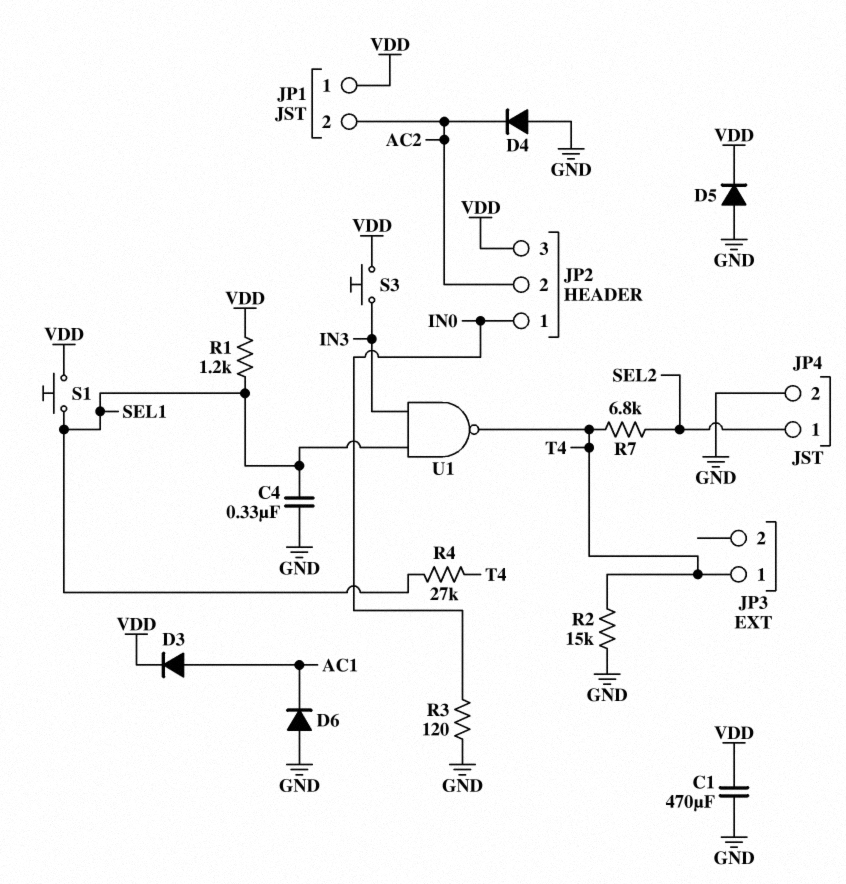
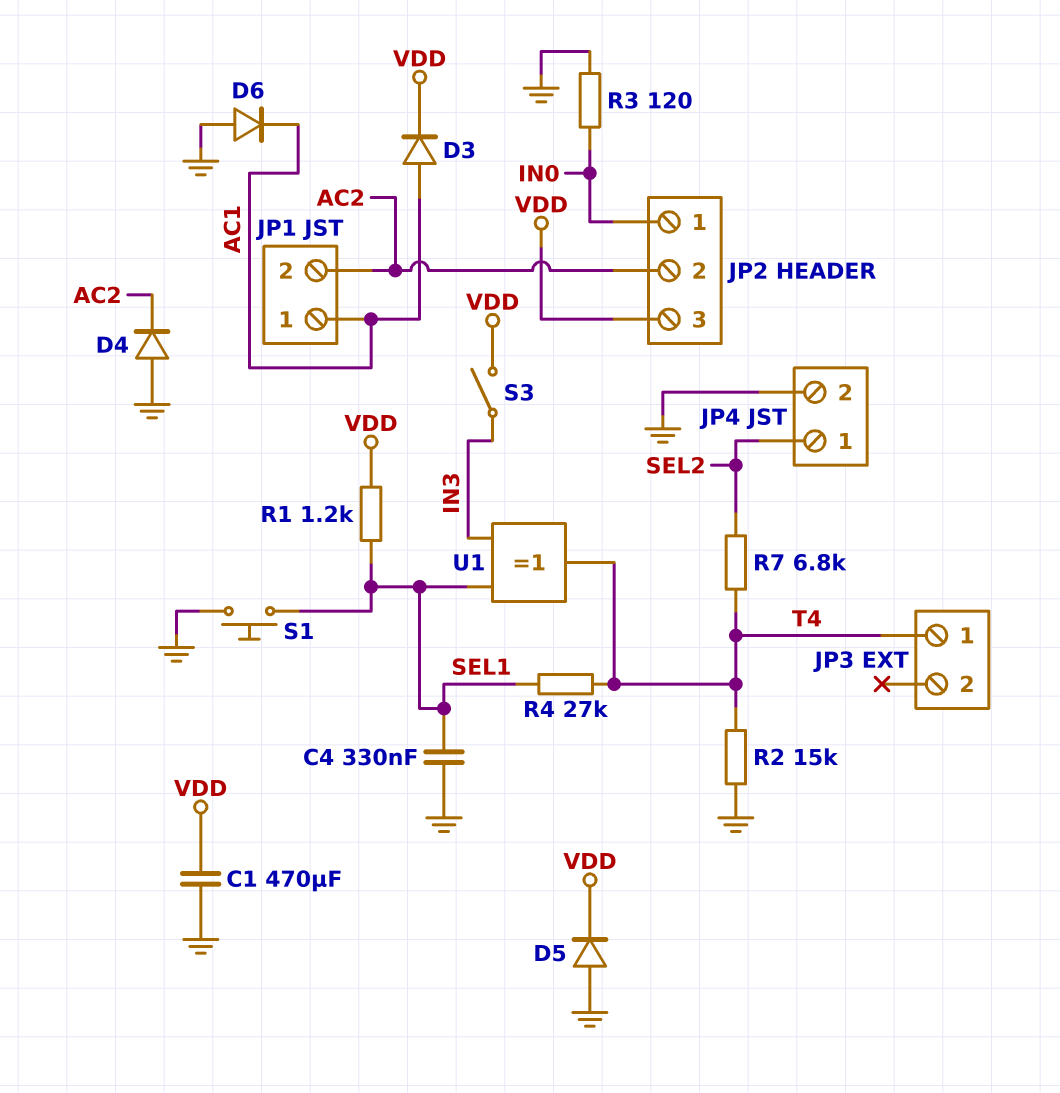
JP1 pin 1: VDD -> AC1
S1: button (SEL1, VDD) -> button (GND, SEL1)
S3: button (IN3, VDD) -> switch (IN3, VDD)
U1: NAND (in IN3, in SEL1, out T4) -> XOR (in IN3, in SEL1, out T4)

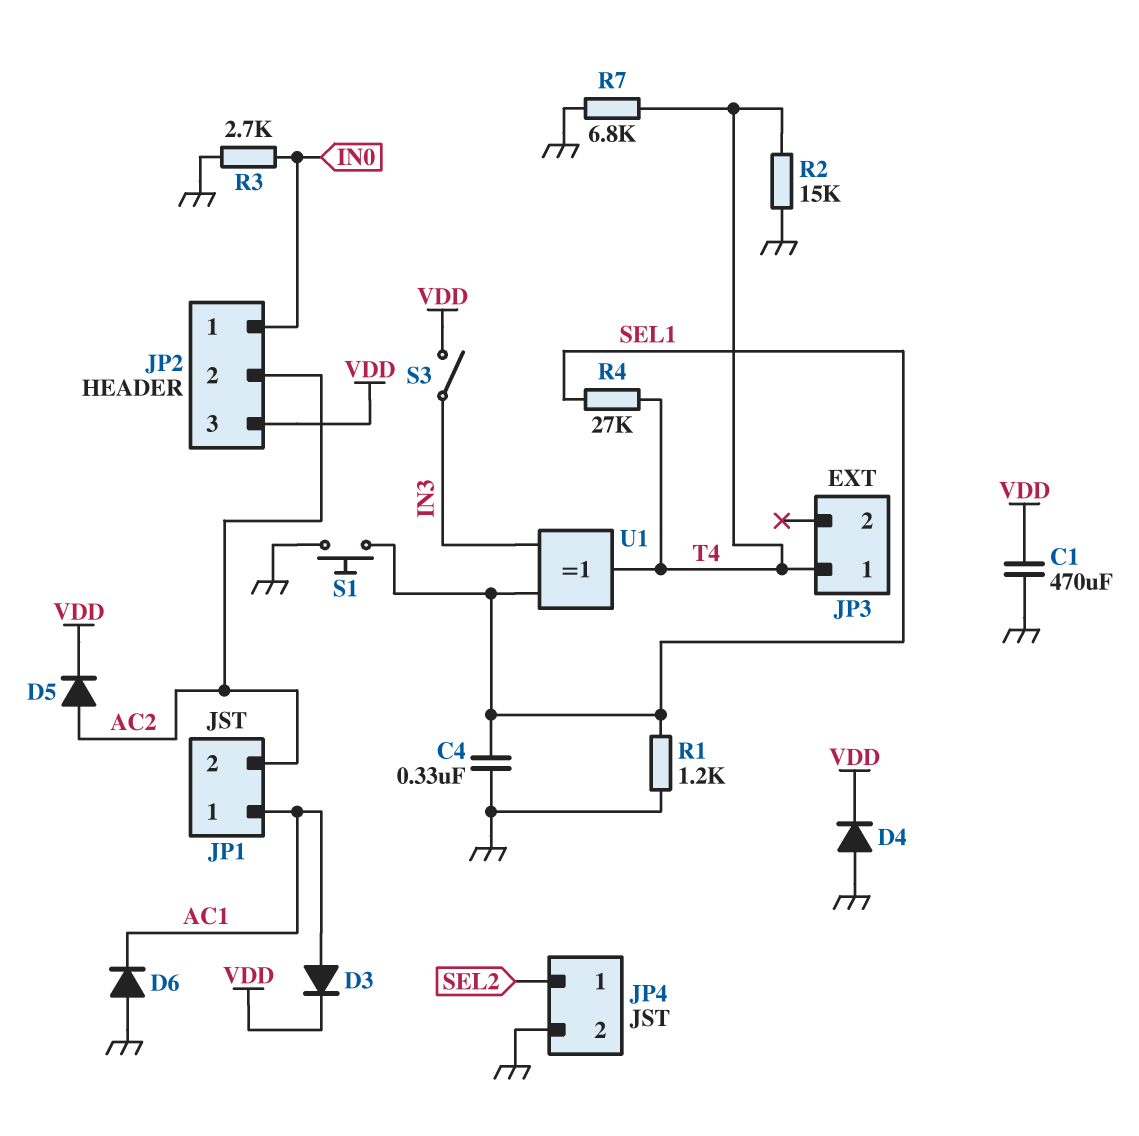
D4: diode (A GND, K AC2) -> diode (A GND, K VDD)
D5: diode (A GND, K VDD) -> diode (A AC2, K VDD)
R1: 1.2k (SEL1, VDD) -> 1.2k (GND, SEL1)
R3: 120 (GND, IN0) -> 2.7k (GND, IN0)
R7: 6.8k (SEL2, T4) -> 6.8k (GND, T4)

